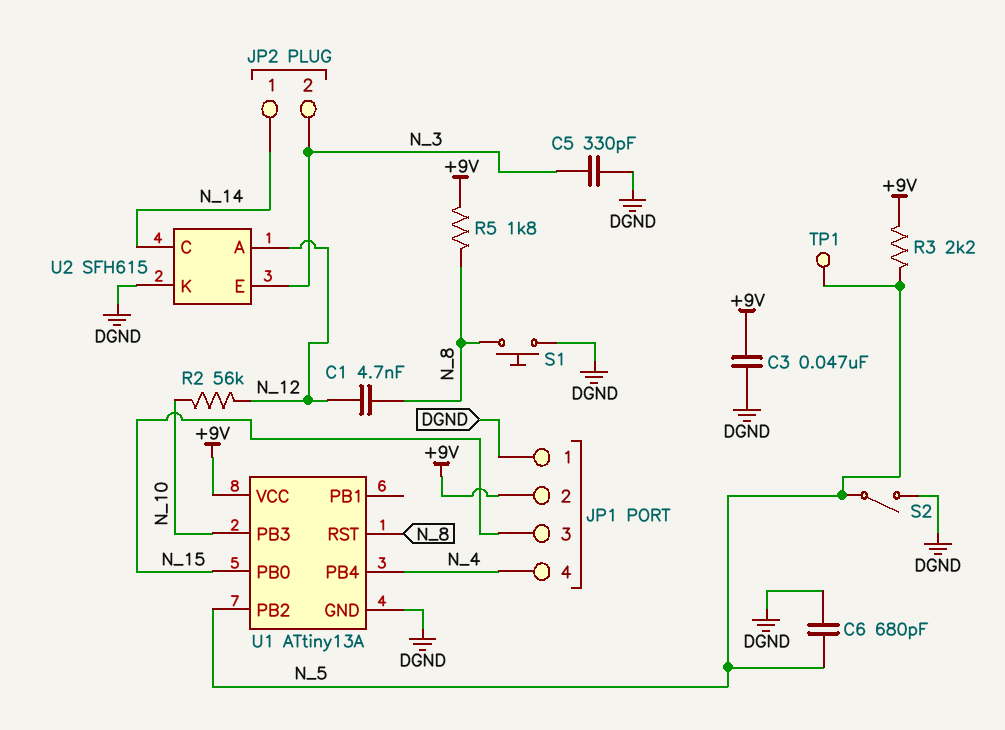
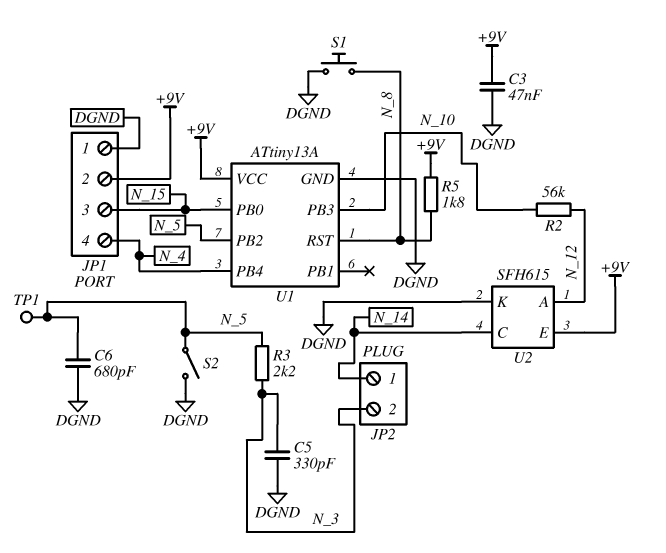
C1: 4.7nF (N_8, N_12) -> none
R3: 2.2k (+9V, N_5) -> 2.2k (N_3, N_5)
U2 pin E: N_3 -> +9V

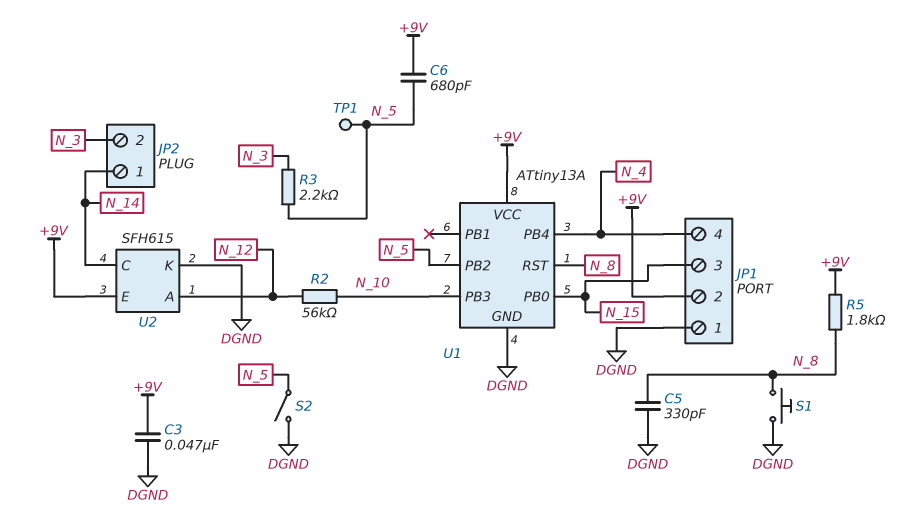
C5: 330pF (DGND, N_3) -> 330pF (DGND, N_8)
C6: 680pF (DGND, N_5) -> 680pF (+9V, N_5)

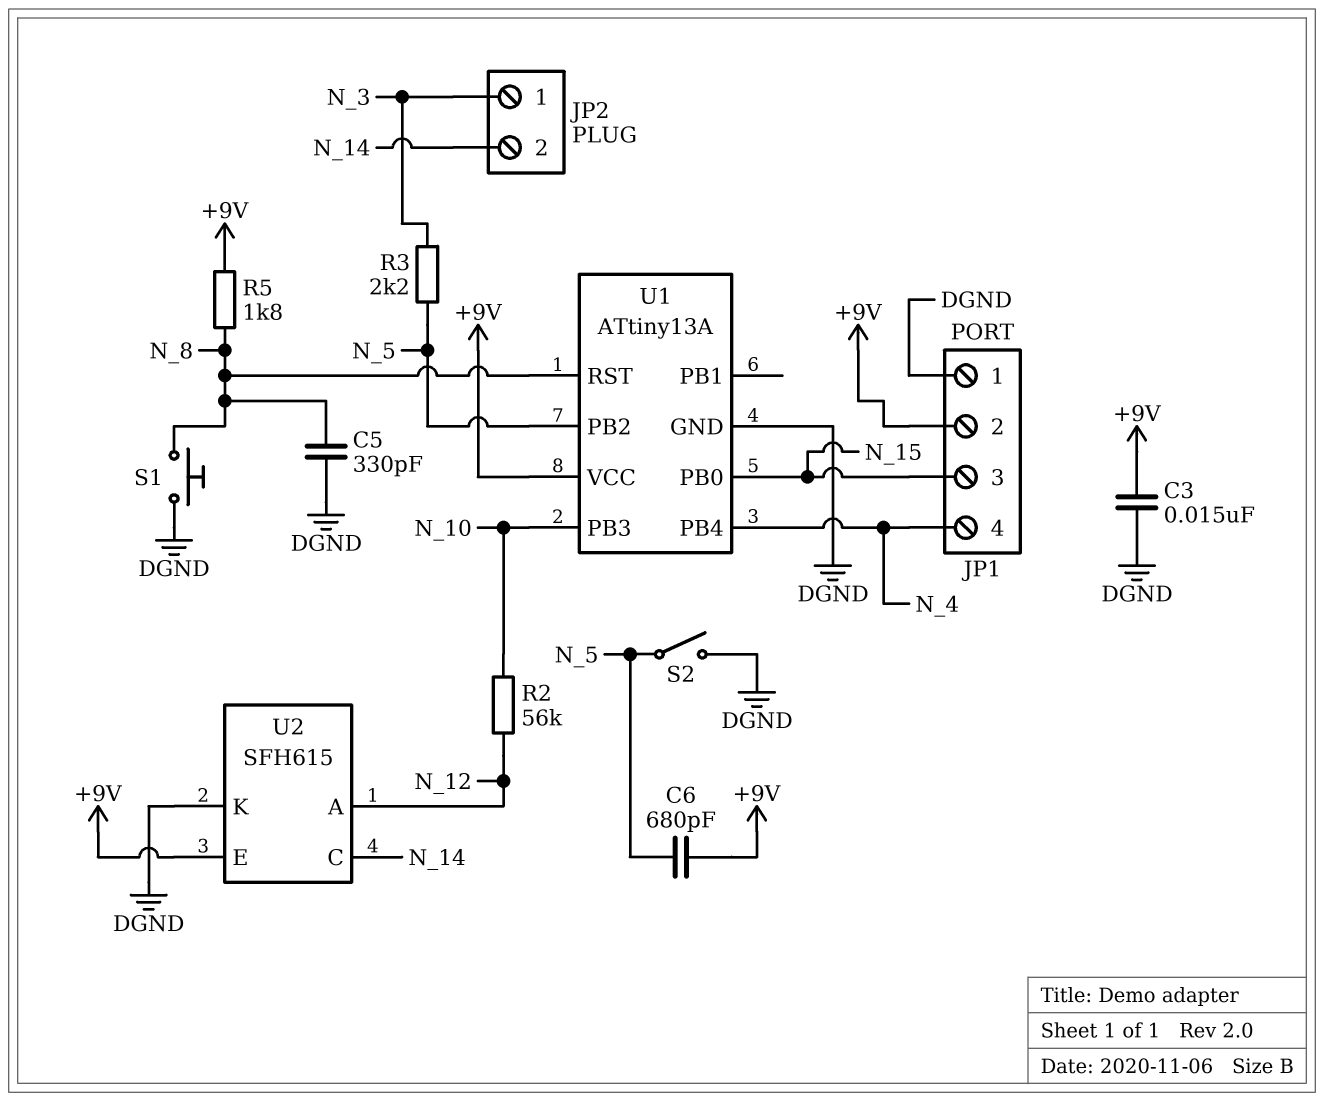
C3: 47nF (+9V, DGND) -> 15nF (+9V, DGND)
JP2 pin 1: N_14 -> N_3
JP2 pin 2: N_3 -> N_14
TP1: test point (N_5) -> none

